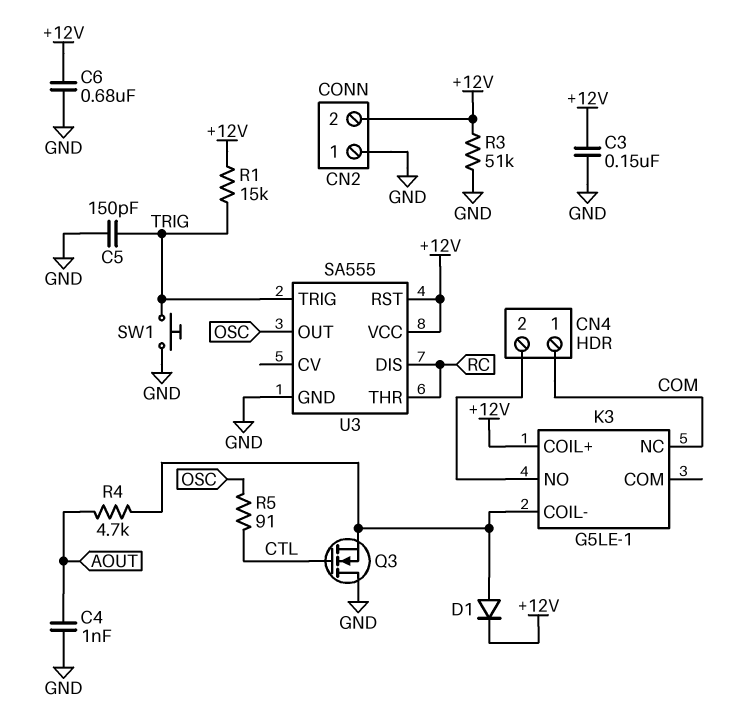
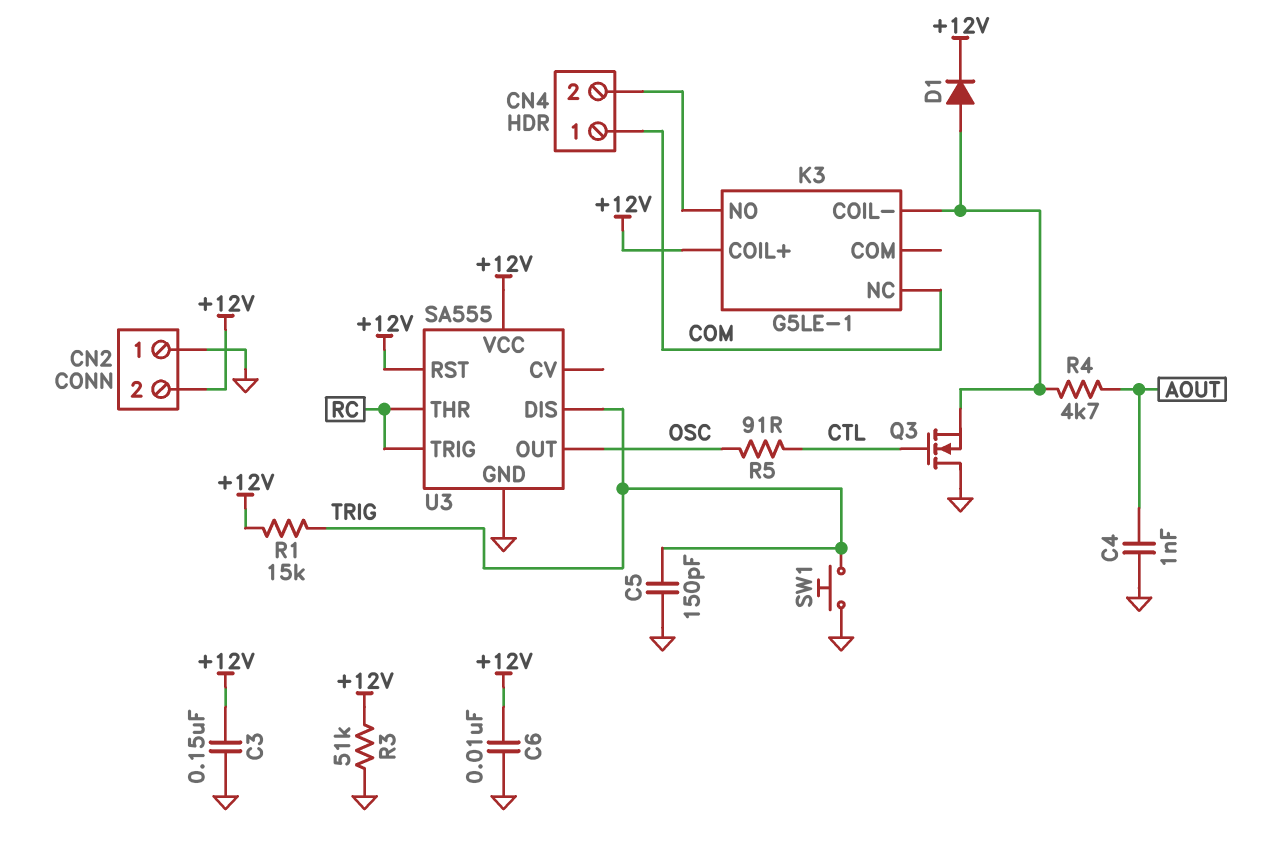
C6: 680nF (+12V, GND) -> 10nF (+12V, GND)
U3 pin DIS: RC -> TRIG
U3 pin TRIG: TRIG -> RC

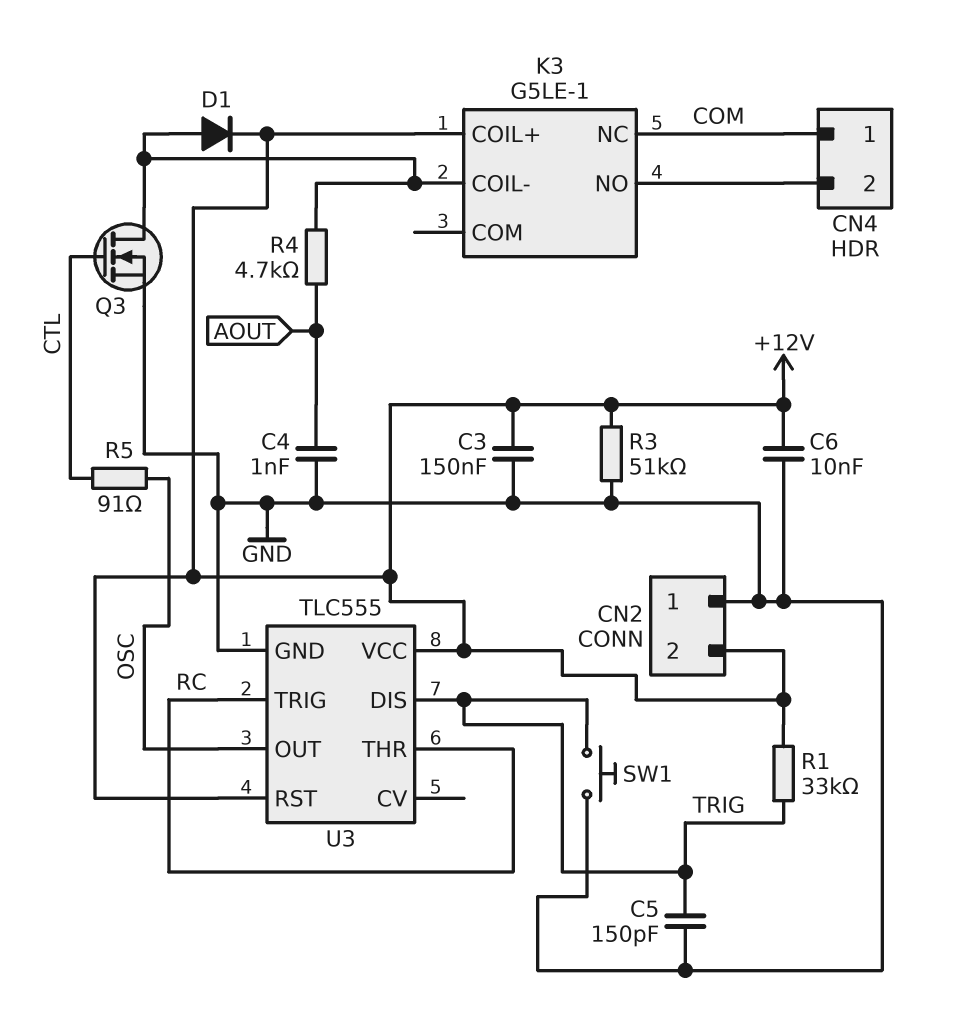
Q3: NMOS (G CTL, D GND, S K3/COIL-) -> NMOS (G CTL, D K3/COIL-, S GND)
R1: 15k (+12V, TRIG) -> 33k (+12V, TRIG)
U3: SA555 -> TLC555

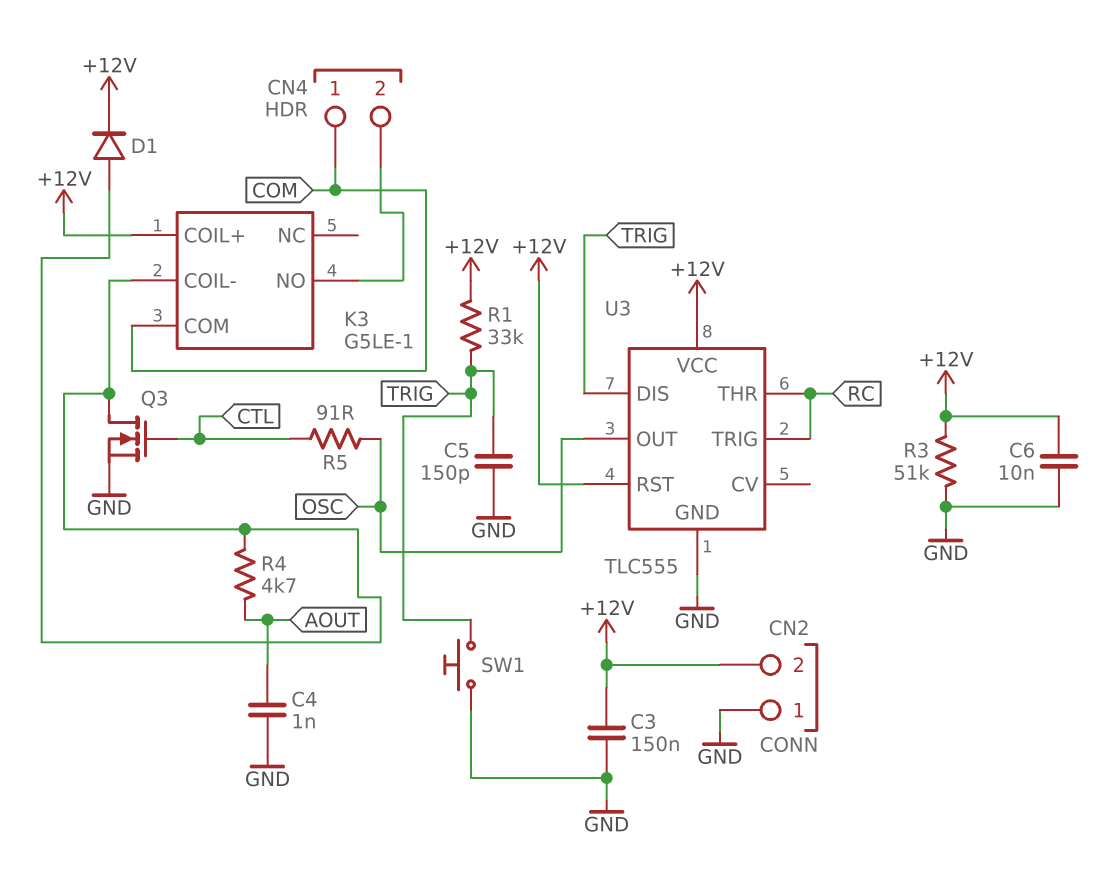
K3 pin COM: none -> COM
K3 pin NC: COM -> none

